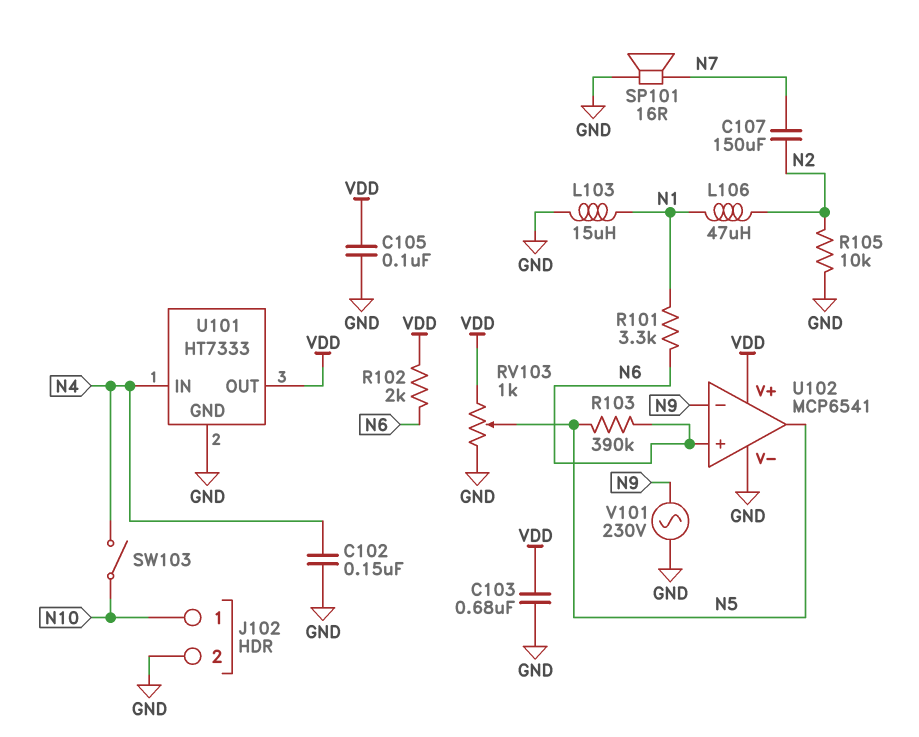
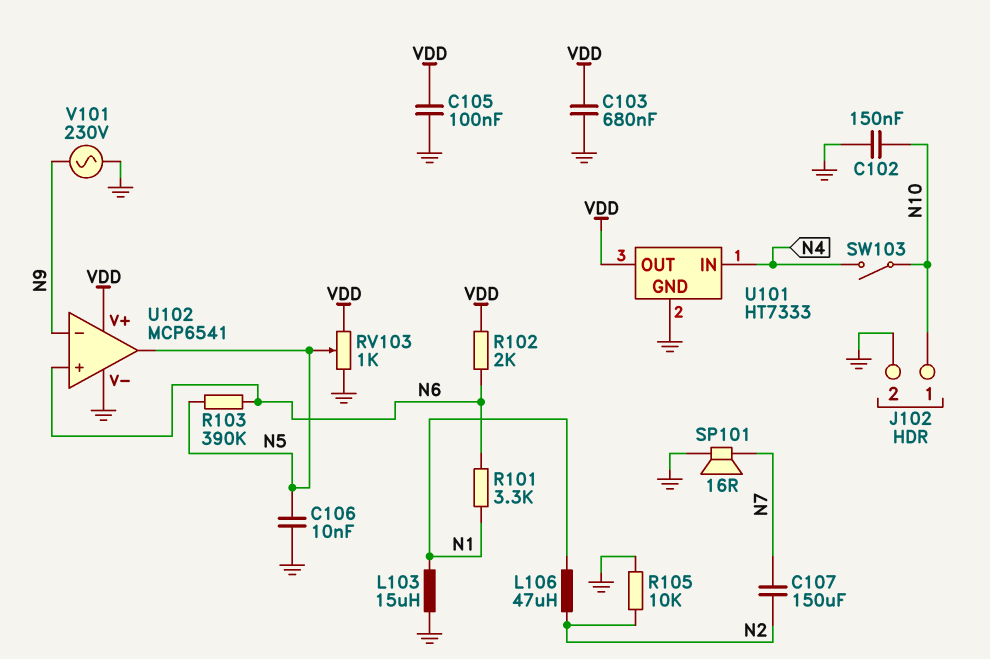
C102: 150nF (GND, N4) -> 150nF (GND, N10)
C106: none -> 10nF (GND, N5)

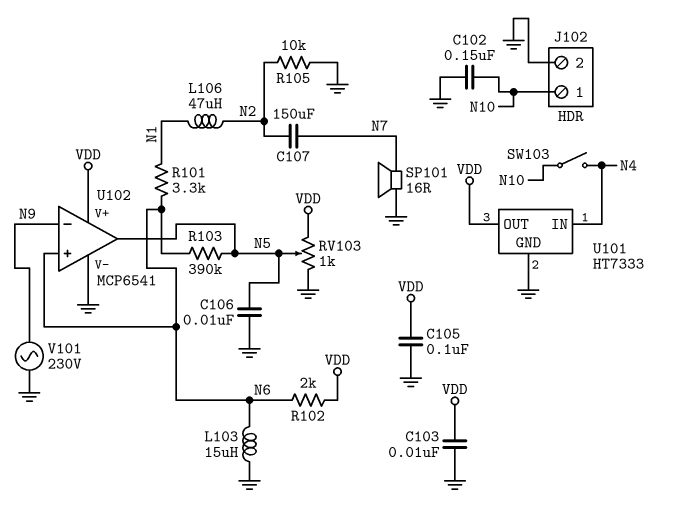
C103: 680nF (GND, VDD) -> 10nF (GND, VDD)
L103: 15uH (GND, N1) -> 15uH (GND, N6)

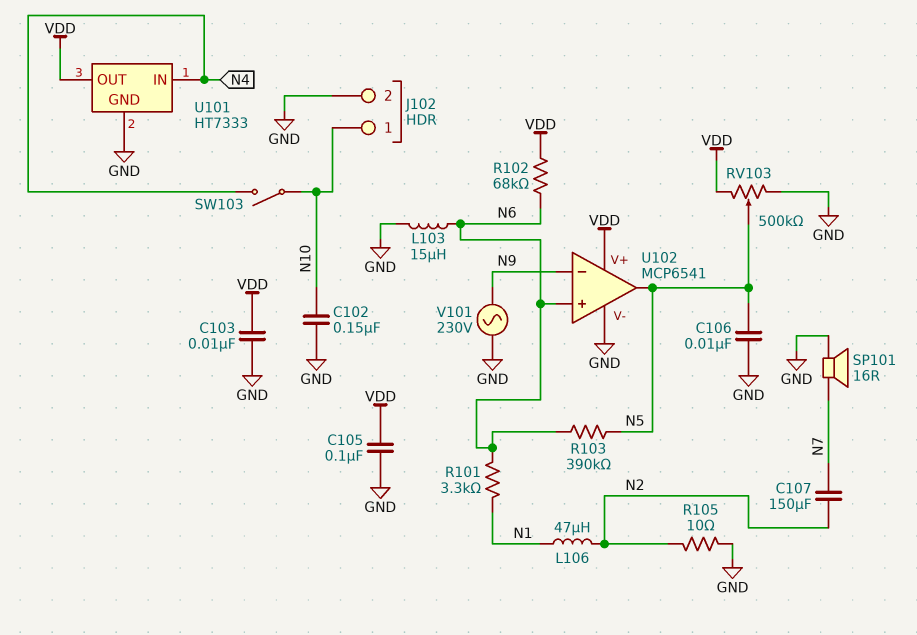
R102: 2k (N6, VDD) -> 68k (N6, VDD)
R105: 10k (GND, N2) -> 10 (GND, N2)
RV103: 1k (GND, VDD, wiper N5) -> 500k (GND, VDD, wiper N5)

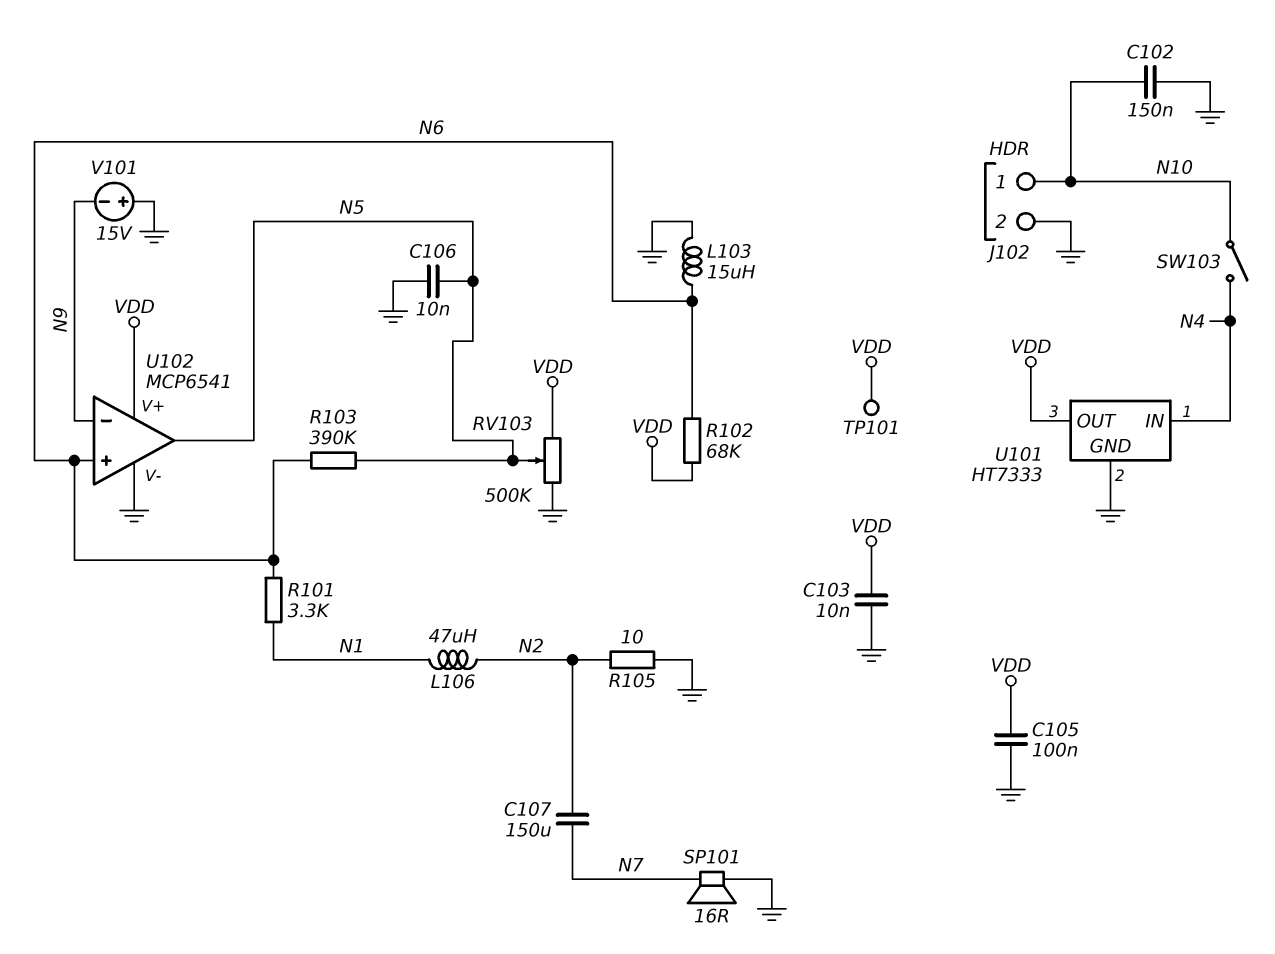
TP101: none -> test point (VDD)
V101: AC 230V (GND, N9) -> 15V (plus GND, minus N9)

